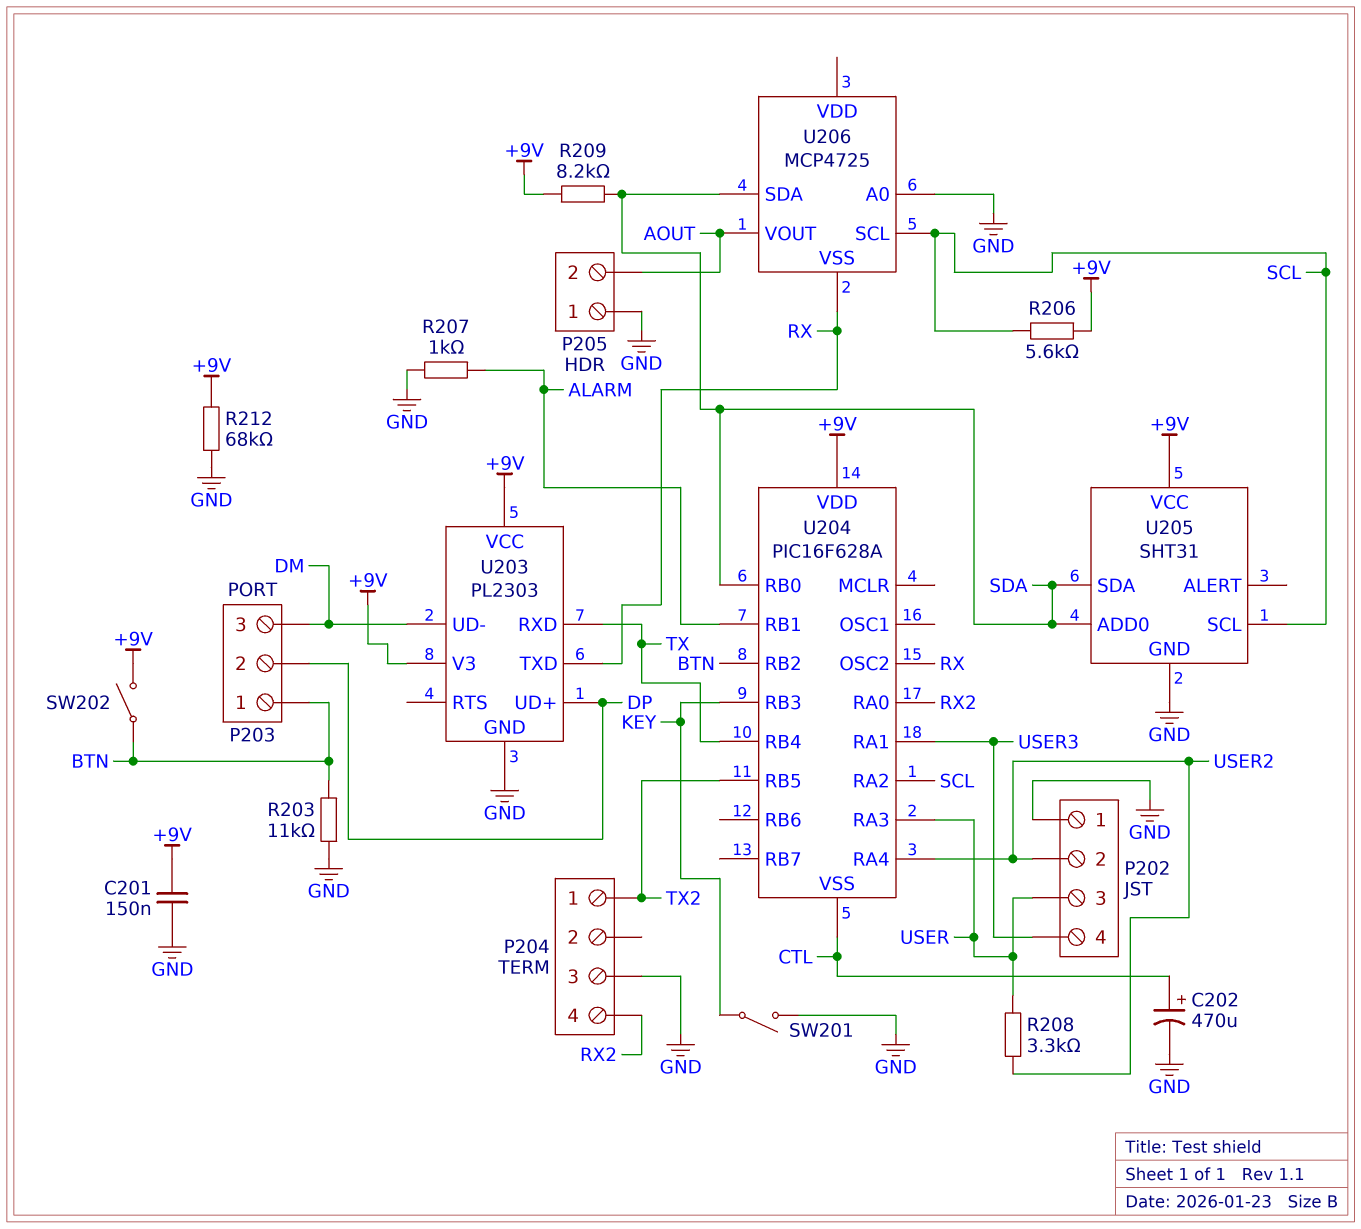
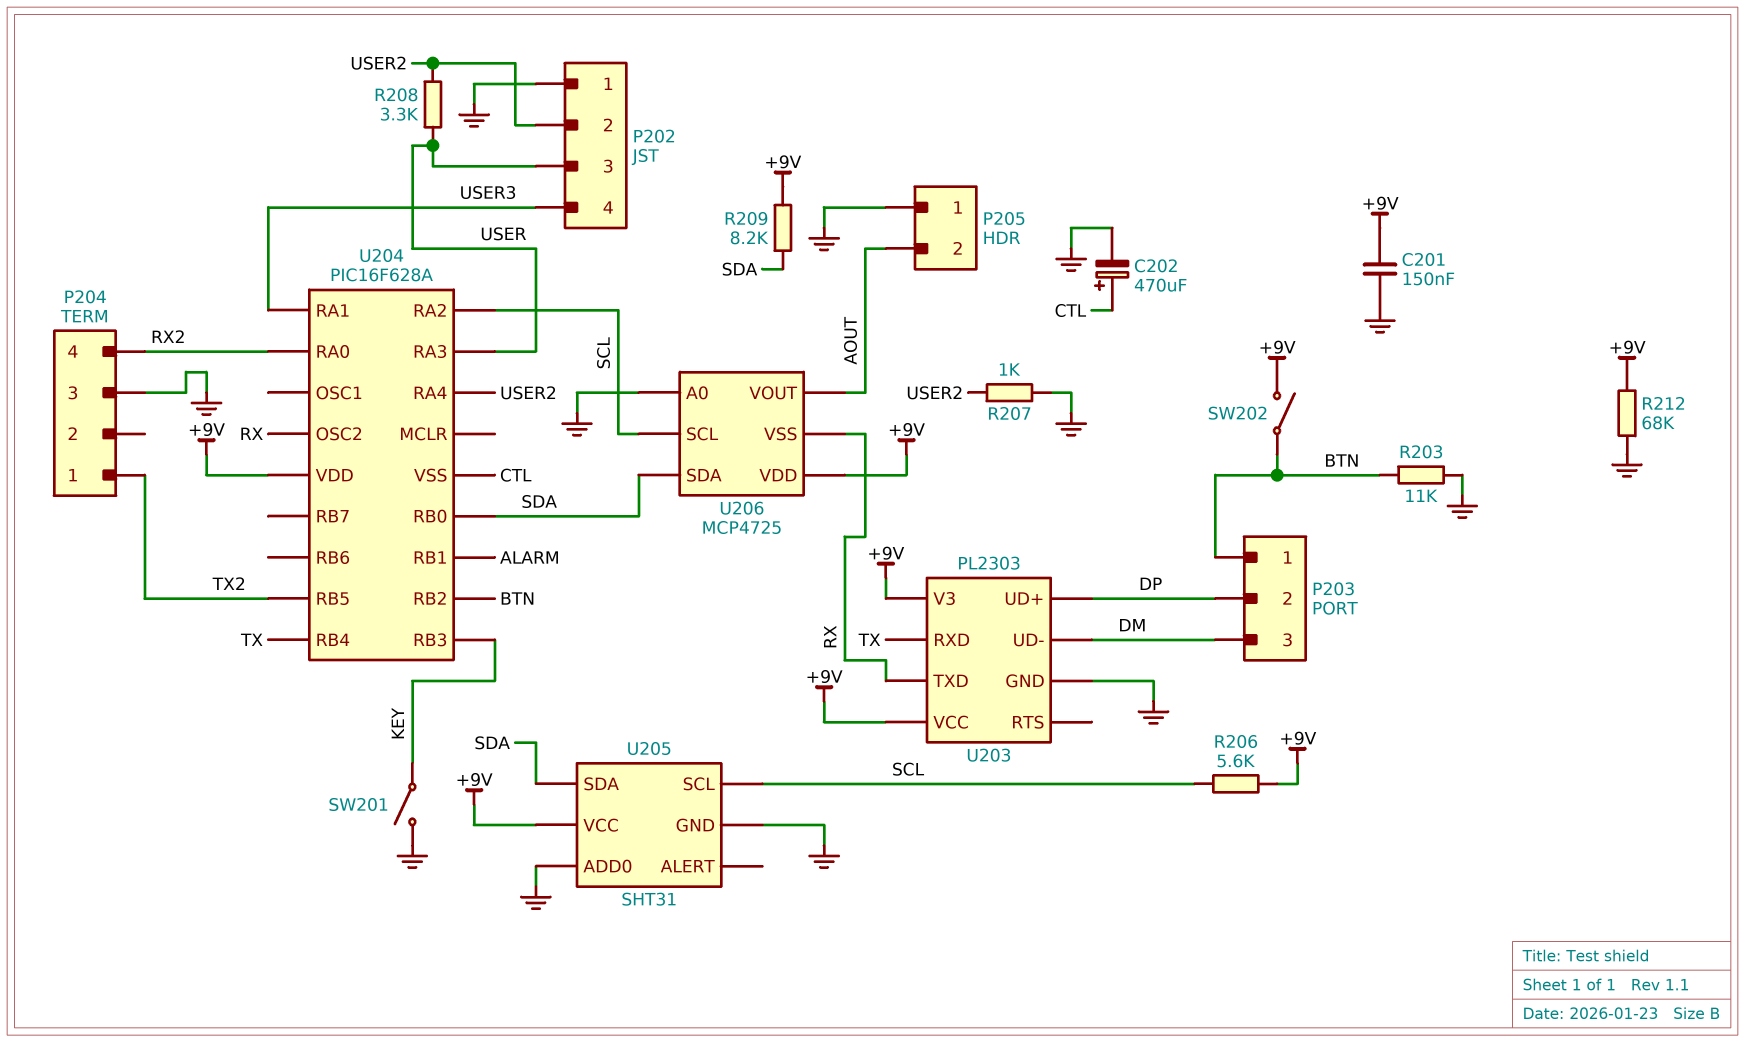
R207: 1k (ALARM, GND) -> 1k (GND, USER2)
U205 pin ADD0: SDA -> GND
U206 pin VDD: none -> +9V

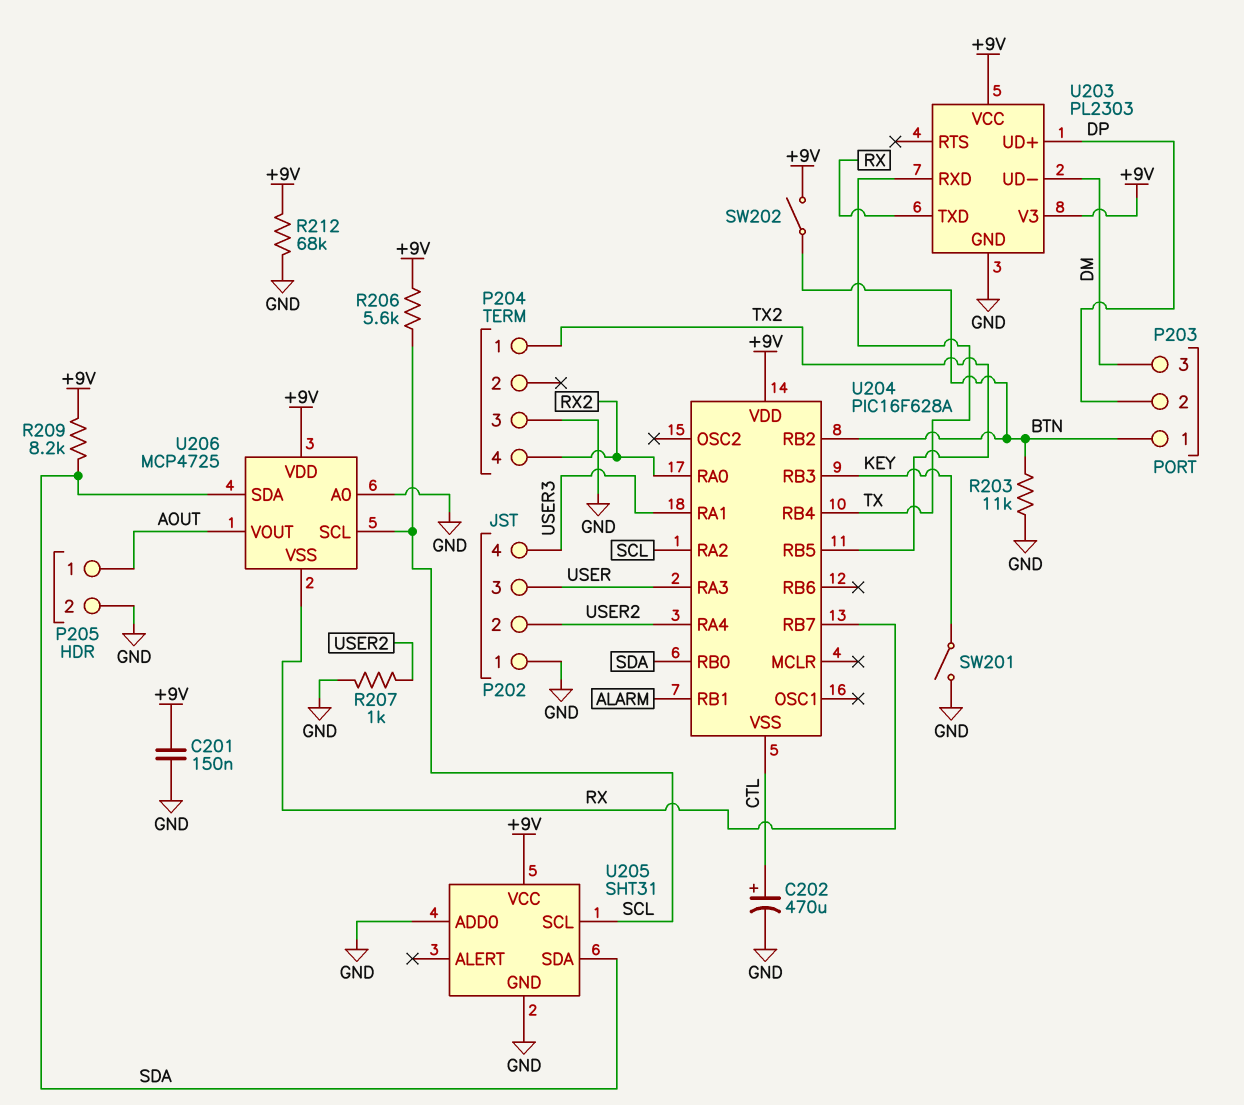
P205 pin 1: GND -> AOUT
P205 pin 2: AOUT -> GND
R208: 3.3k (USER, USER2) -> none
U204 pin OSC2: RX -> none
U204 pin RB7: none -> RX

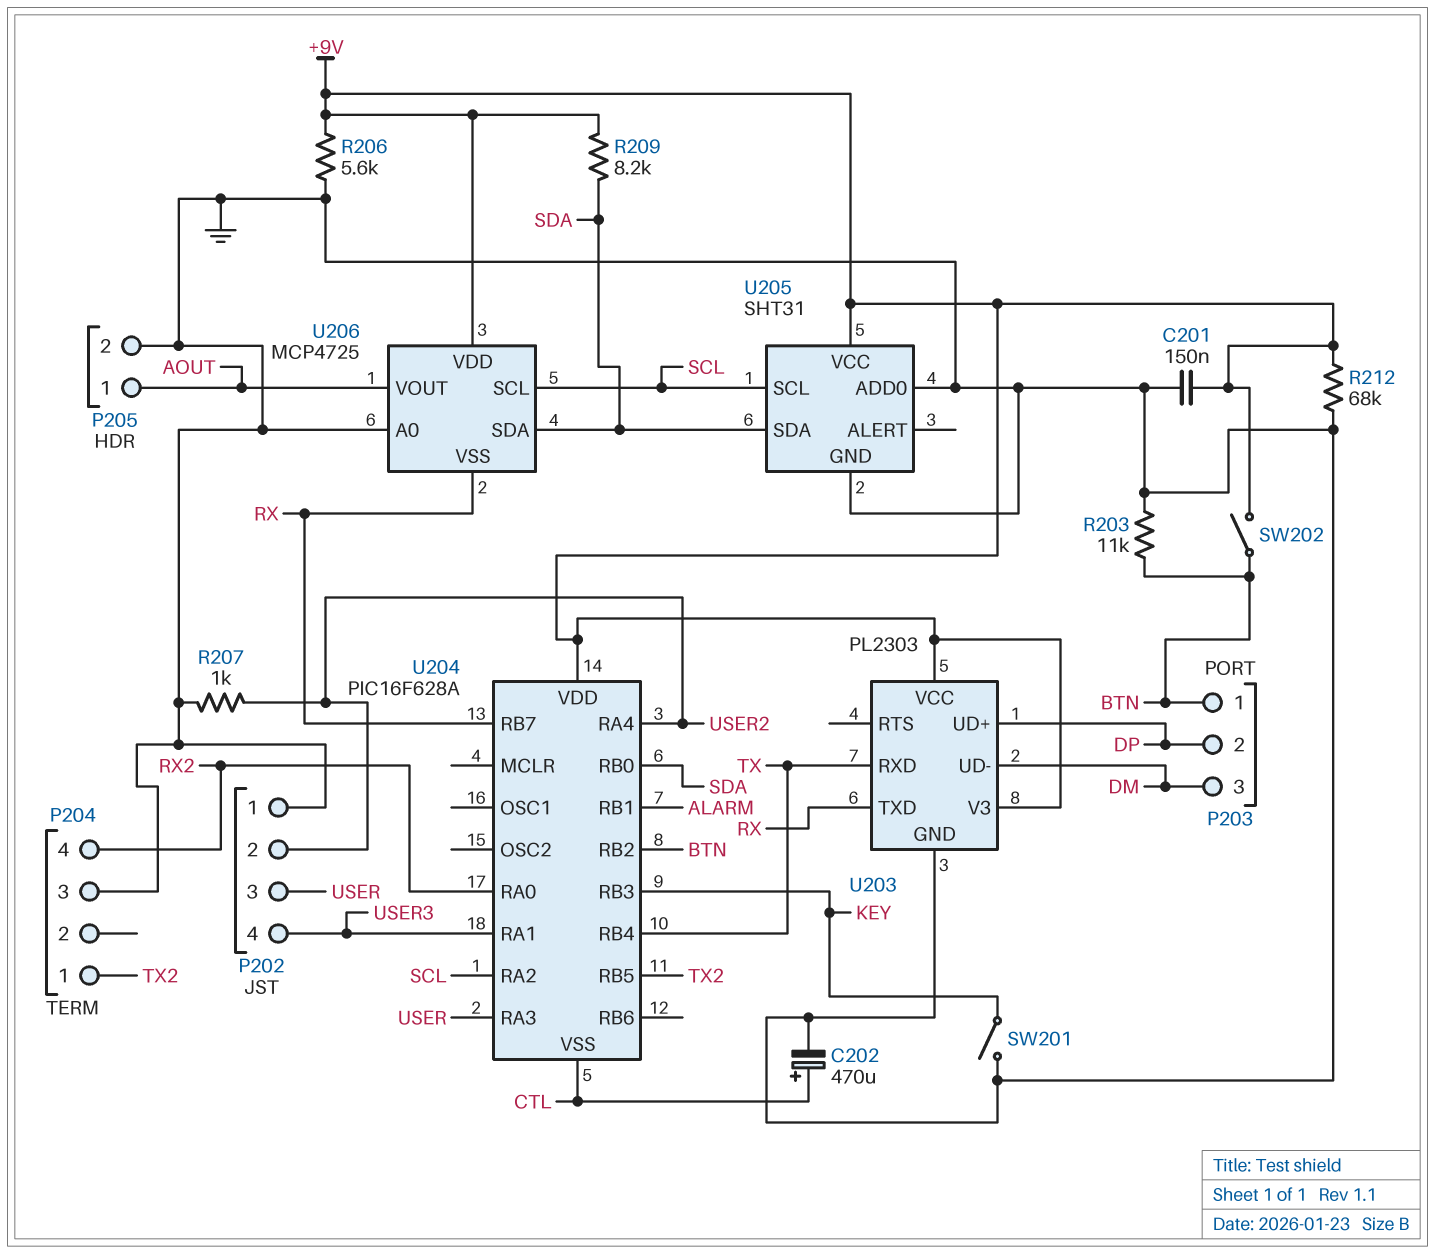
R206: 5.6k (+9V, SCL) -> 5.6k (+9V, GND)

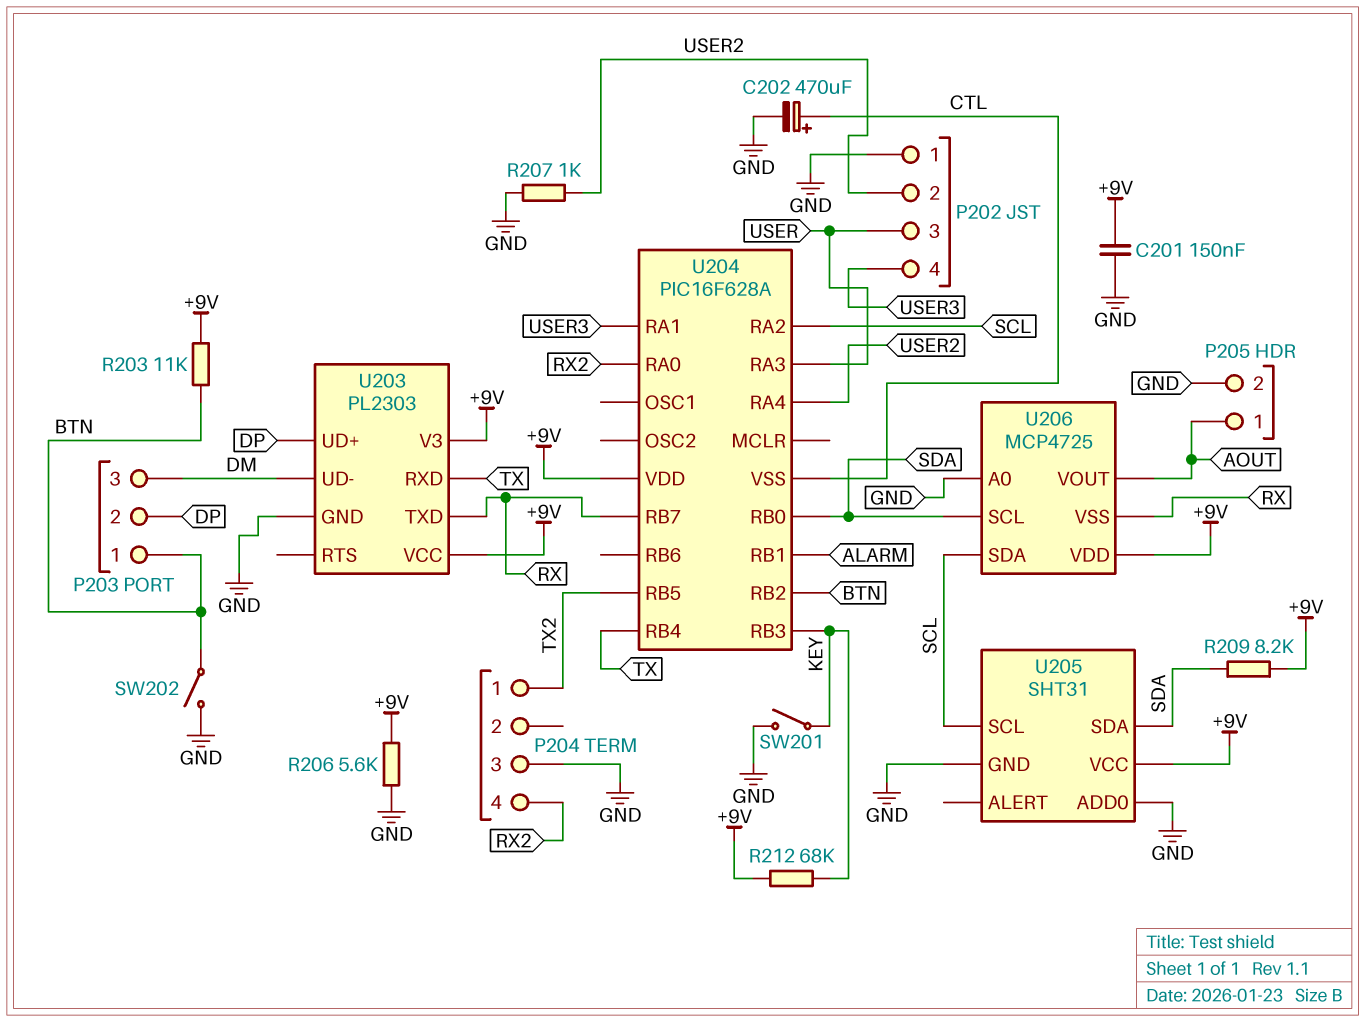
R203: 11k (BTN, GND) -> 11k (+9V, BTN)
R212: 68k (+9V, GND) -> 68k (+9V, KEY)
SW202: switch (+9V, BTN) -> switch (BTN, GND)
U206 pin SCL: SCL -> SDA
U206 pin SDA: SDA -> SCL

